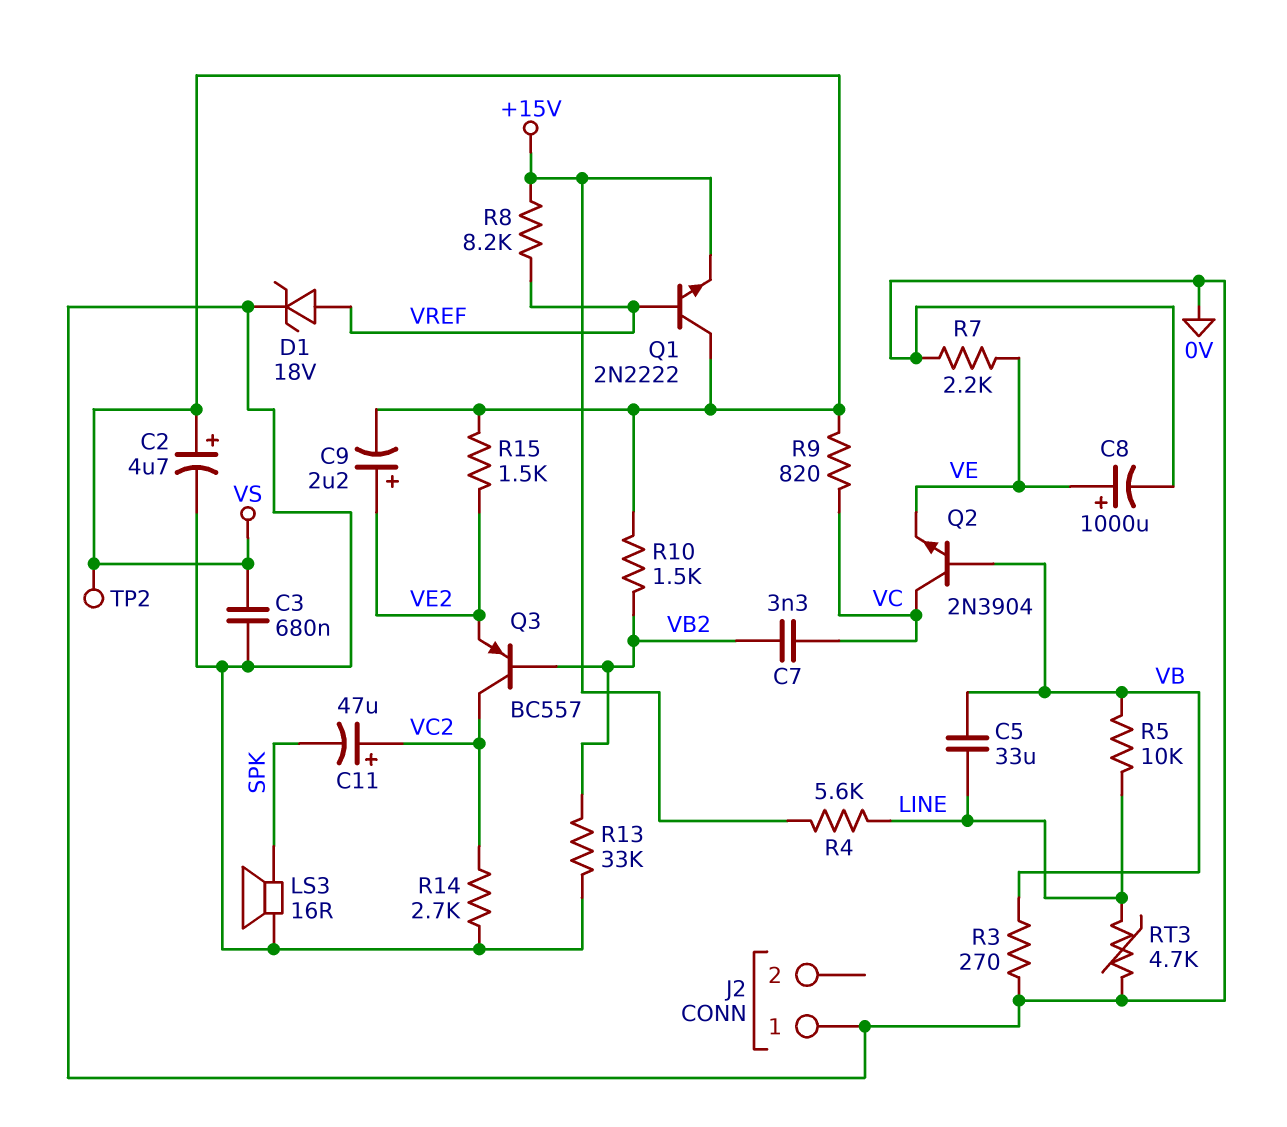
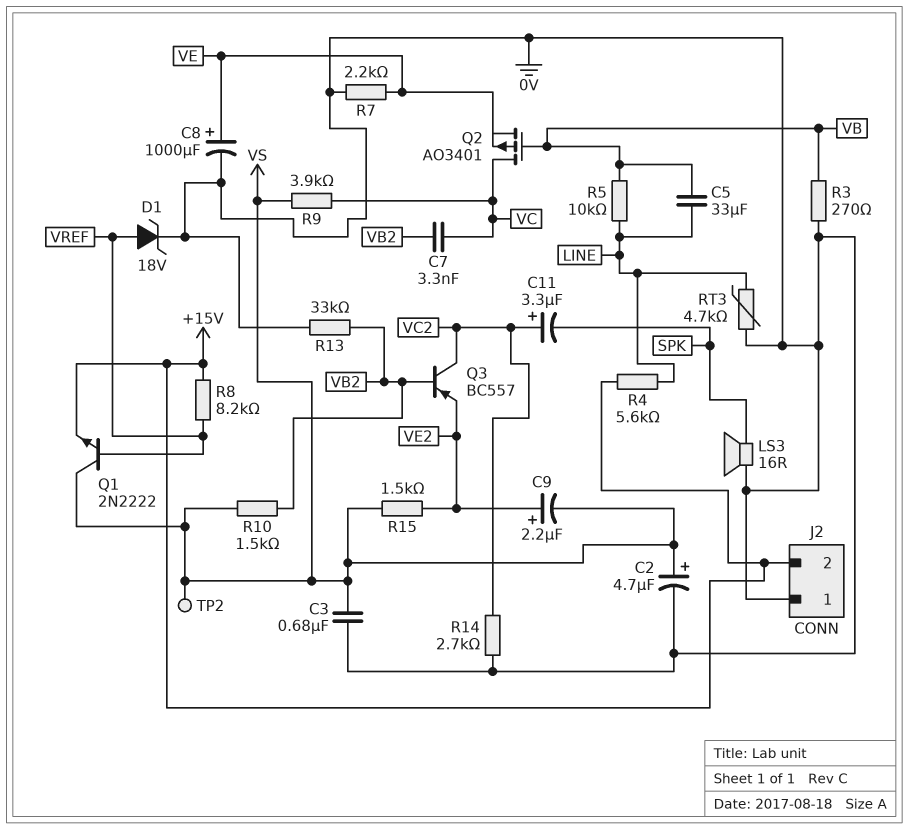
C11: 47uF (plus VC2, minus SPK) -> 3.3uF (plus VC2, minus SPK)
J2 pin 2: none -> +15V
Q2: NPN 2N3904 (B VB, C VC, E VE) -> PMOS AO3401 (G VB, D VC, S VE)
R9: 820 (VC, VS) -> 3.9k (VC, VS)

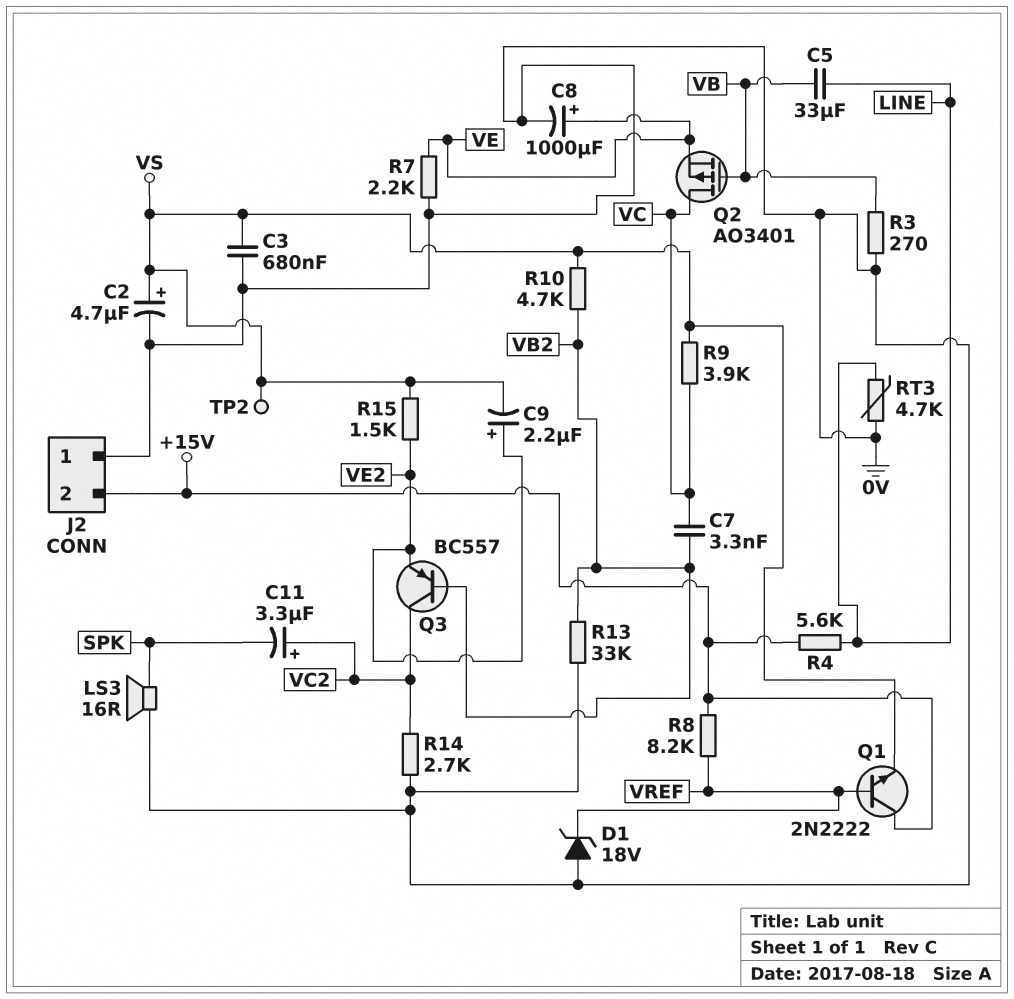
D1: zener 18V (A VREF, K 0V) -> zener 18V (A 0V, K VREF)
Q1: NPN 2N2222 (B VREF, C VS, E +15V) -> NPN 2N2222 (B VREF, C +15V, E VS)
R5: 10k (LINE, VB) -> none
R10: 1.5k (VB2, VS) -> 4.7k (VB2, VS)

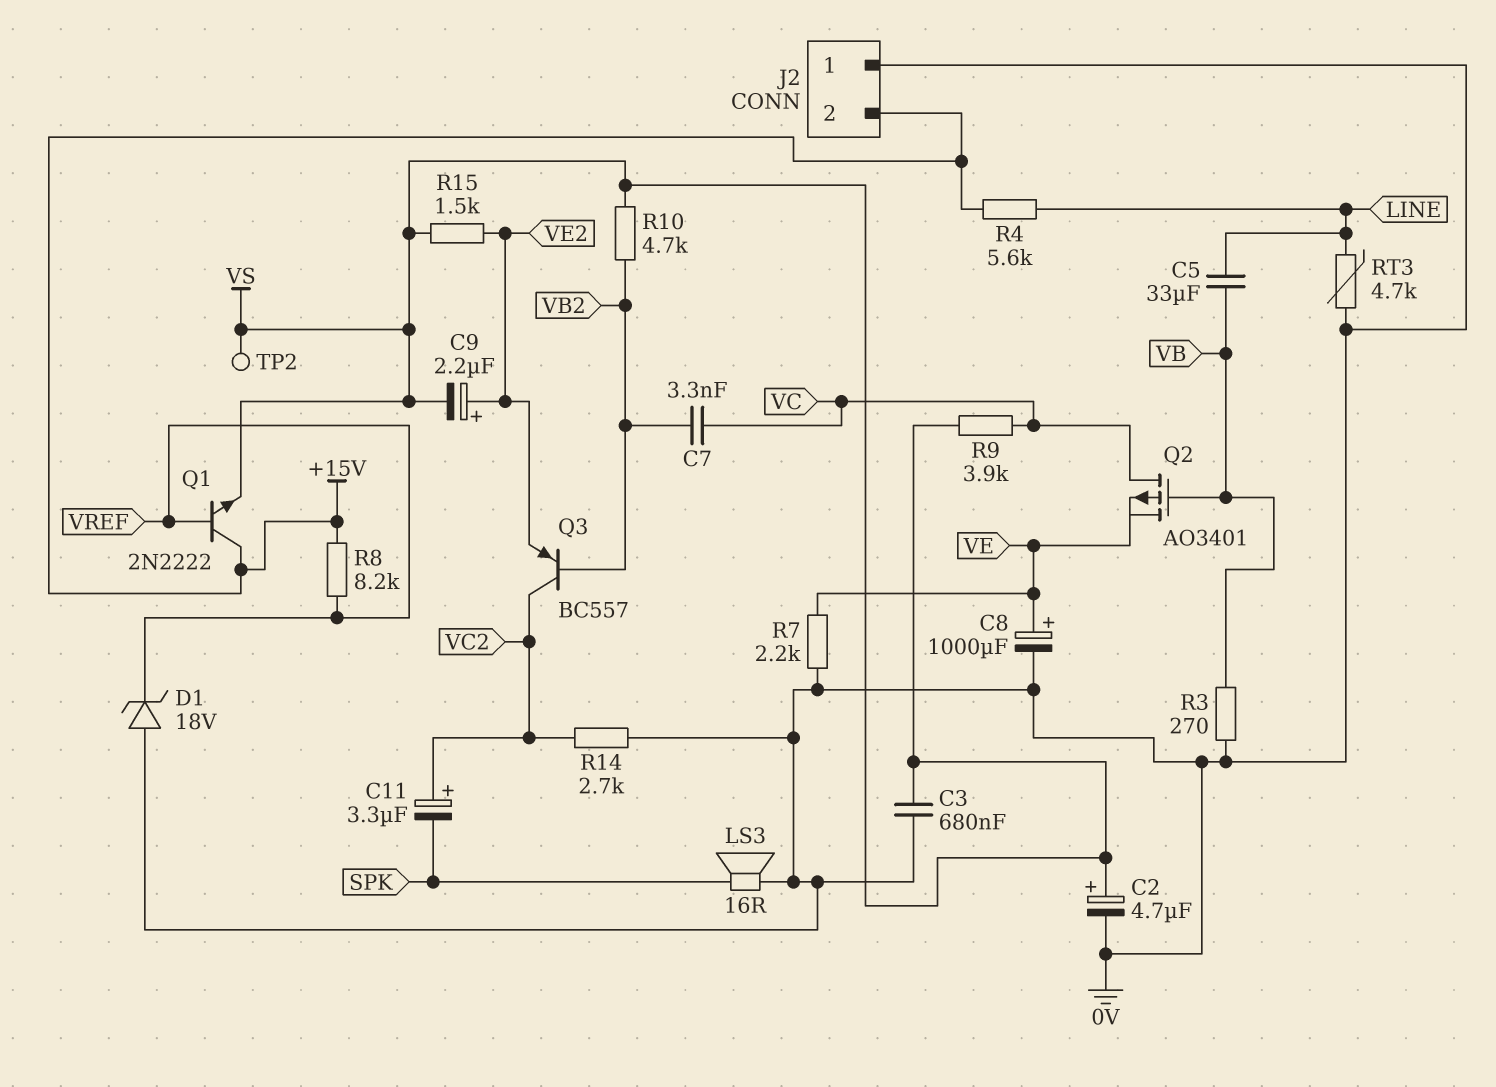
R13: 33k (0V, VB2) -> none

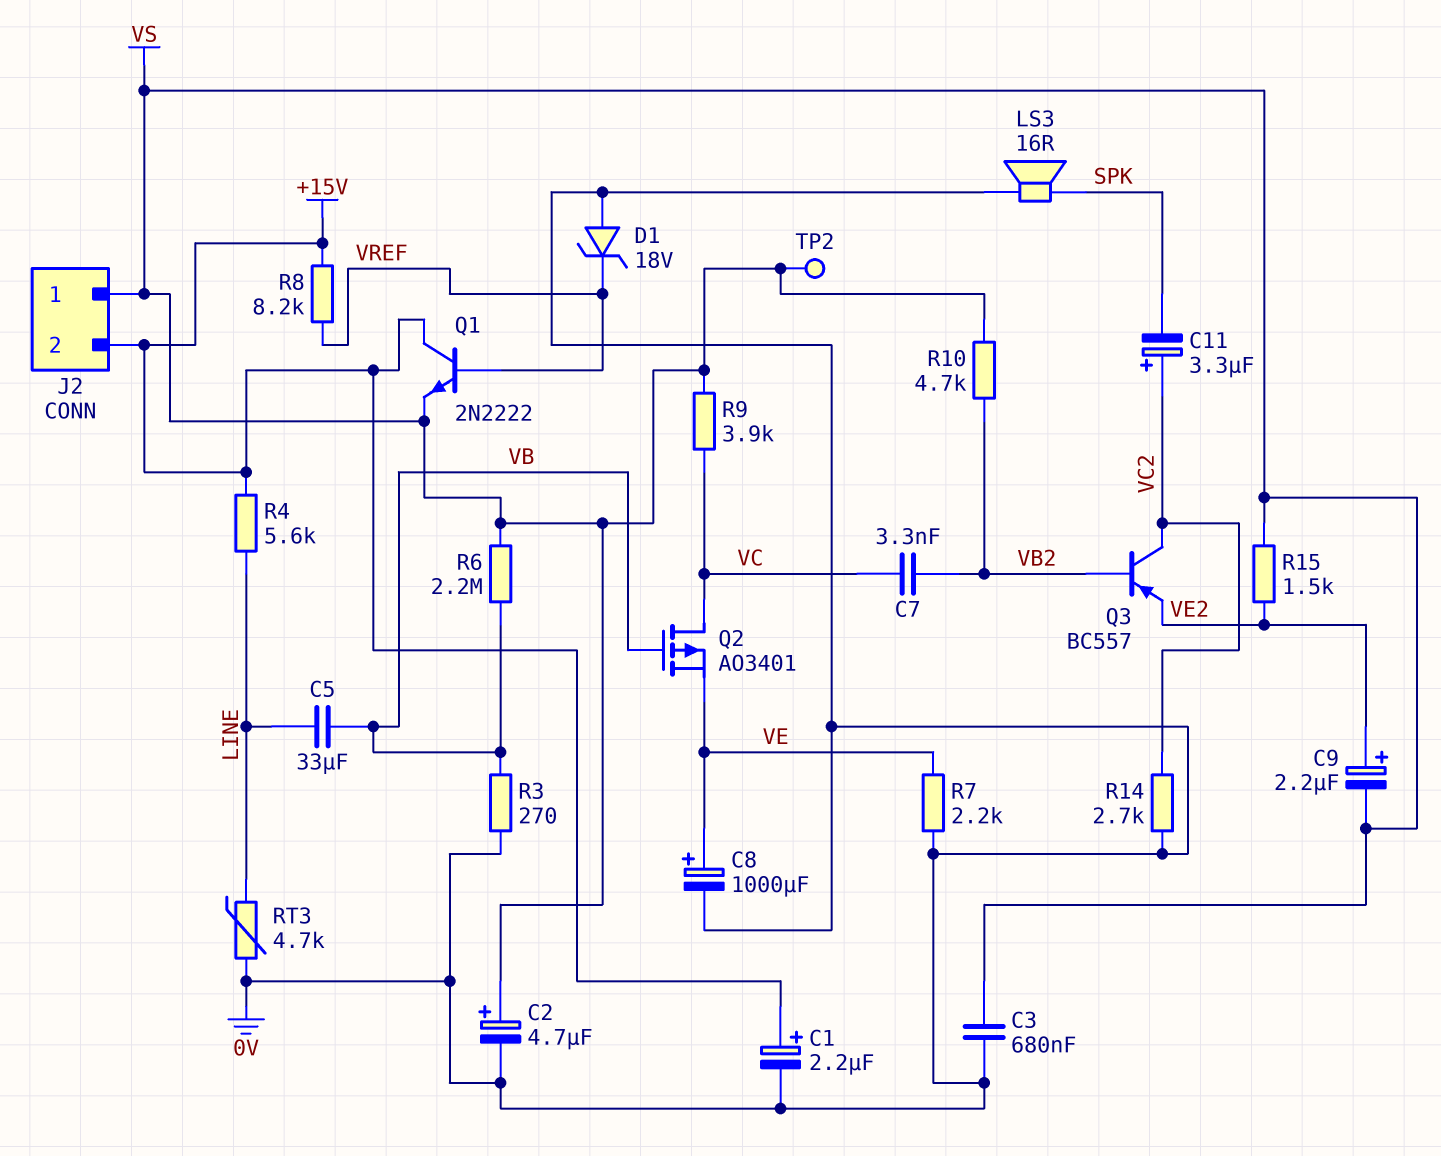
C1: none -> 2.2uF (plus +15V, minus 0V)
J2 pin 1: 0V -> VS
R6: none -> 2.2M (VB, VS)

